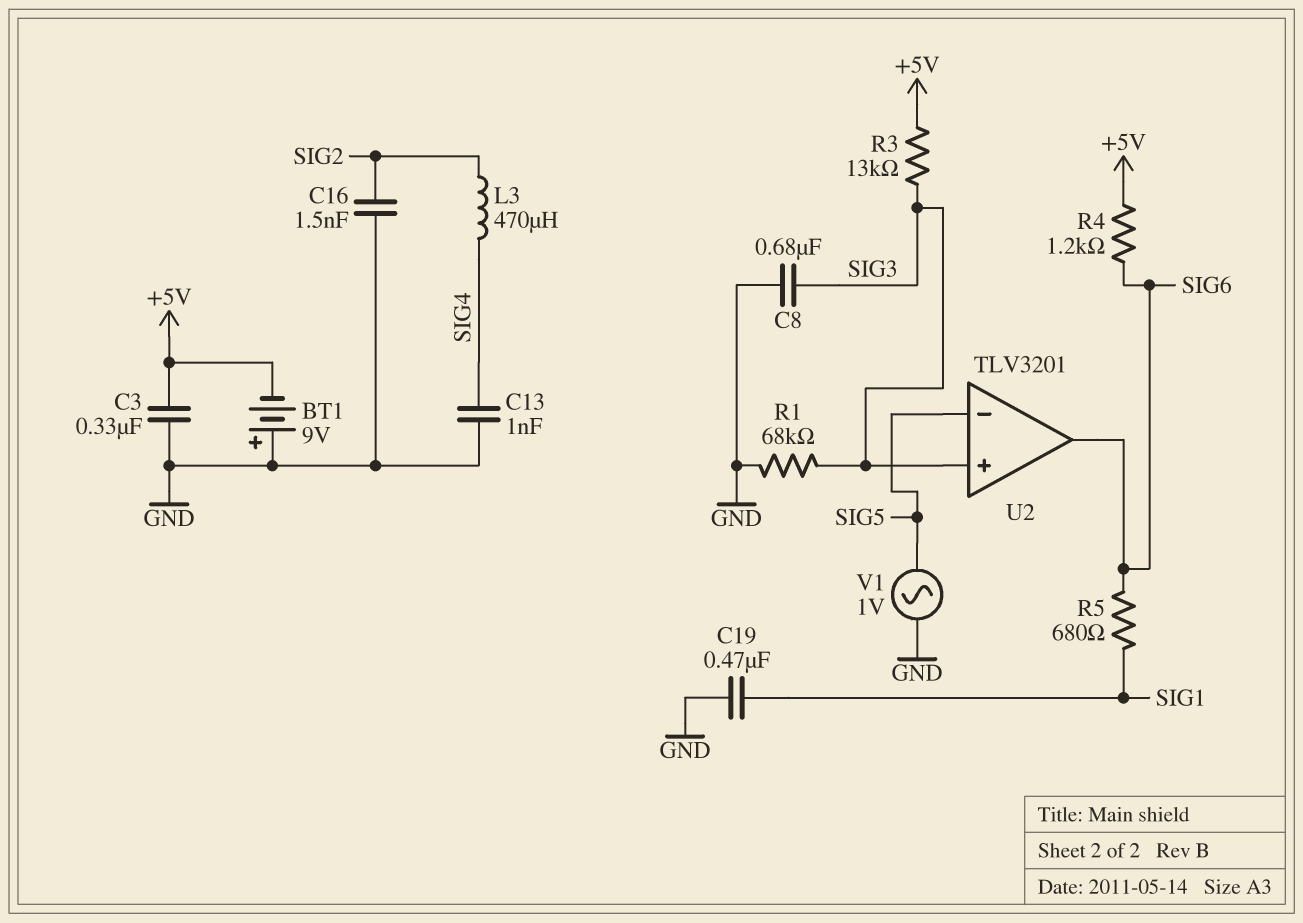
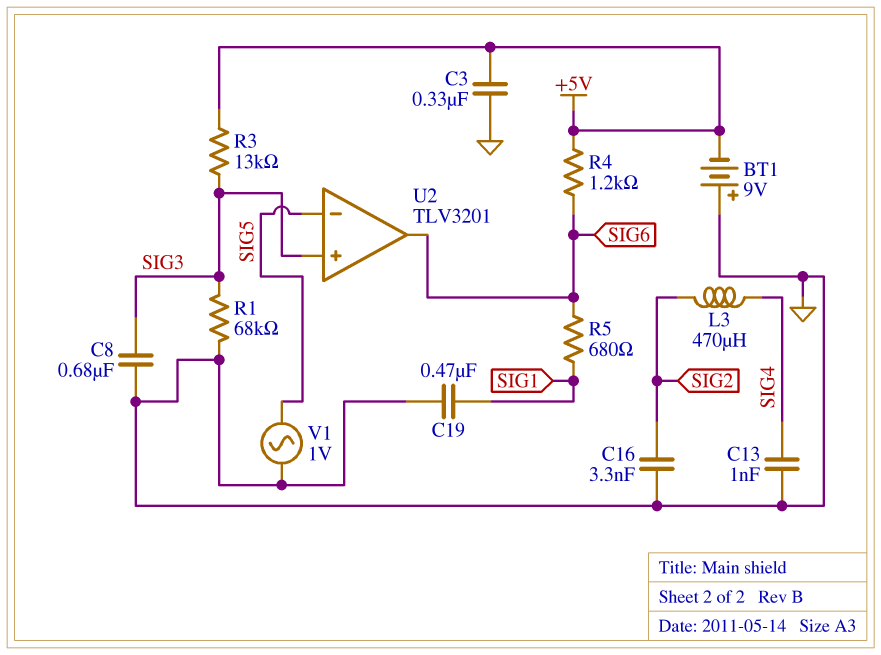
C16: 1.5nF (GND, SIG2) -> 3.3nF (GND, SIG2)

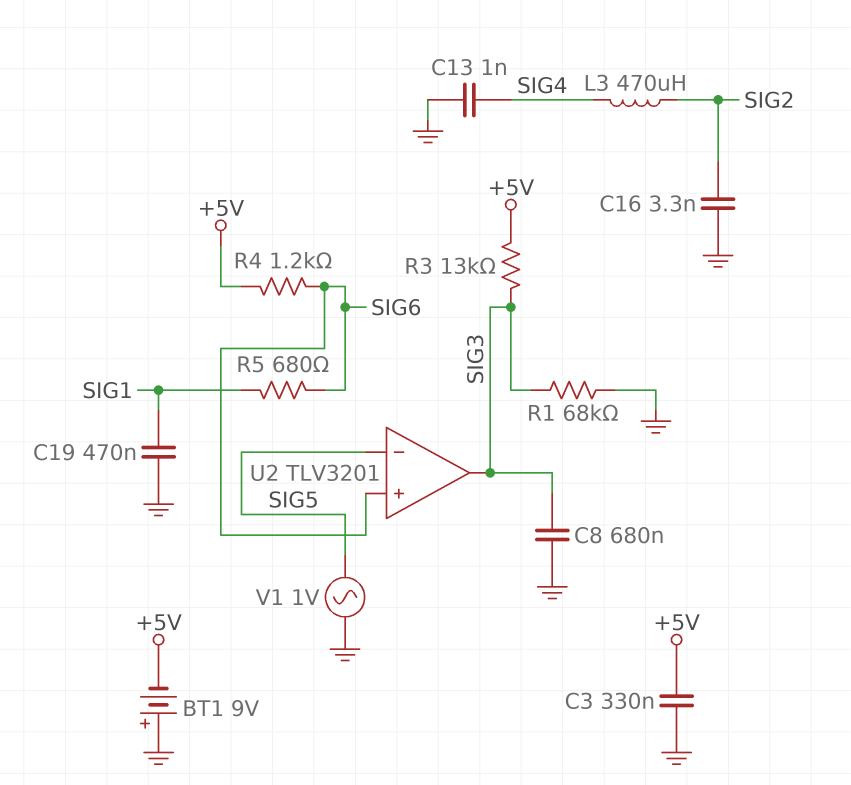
U2 pin in+: SIG3 -> SIG6
U2 pin out: SIG6 -> SIG3

